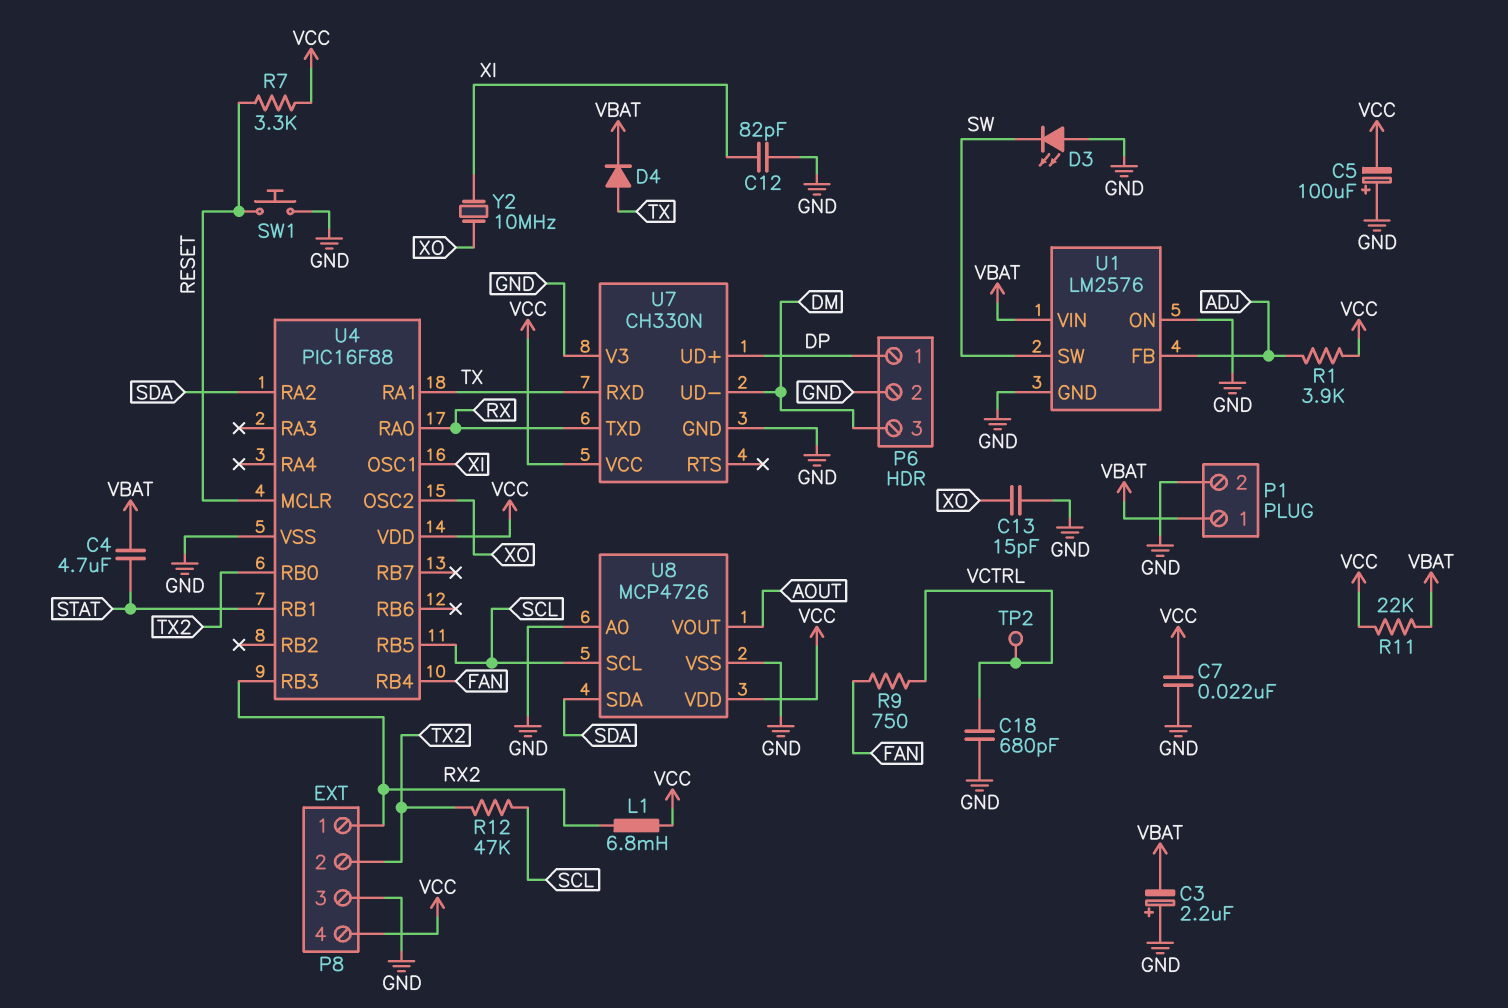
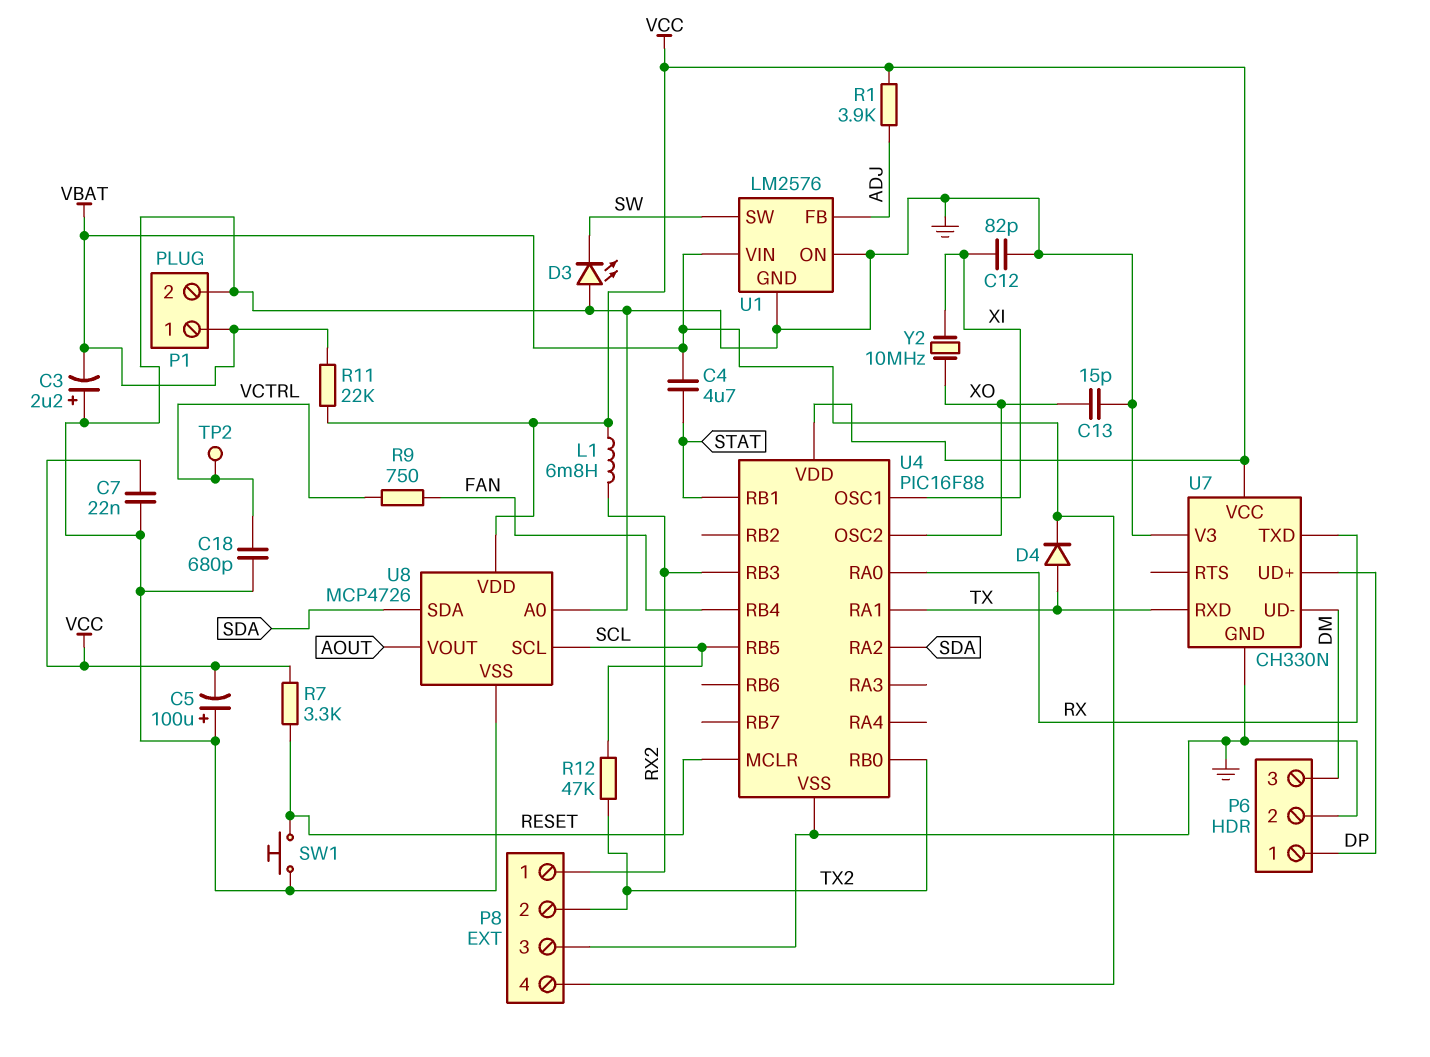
P8 pin 4: VCC -> VBAT

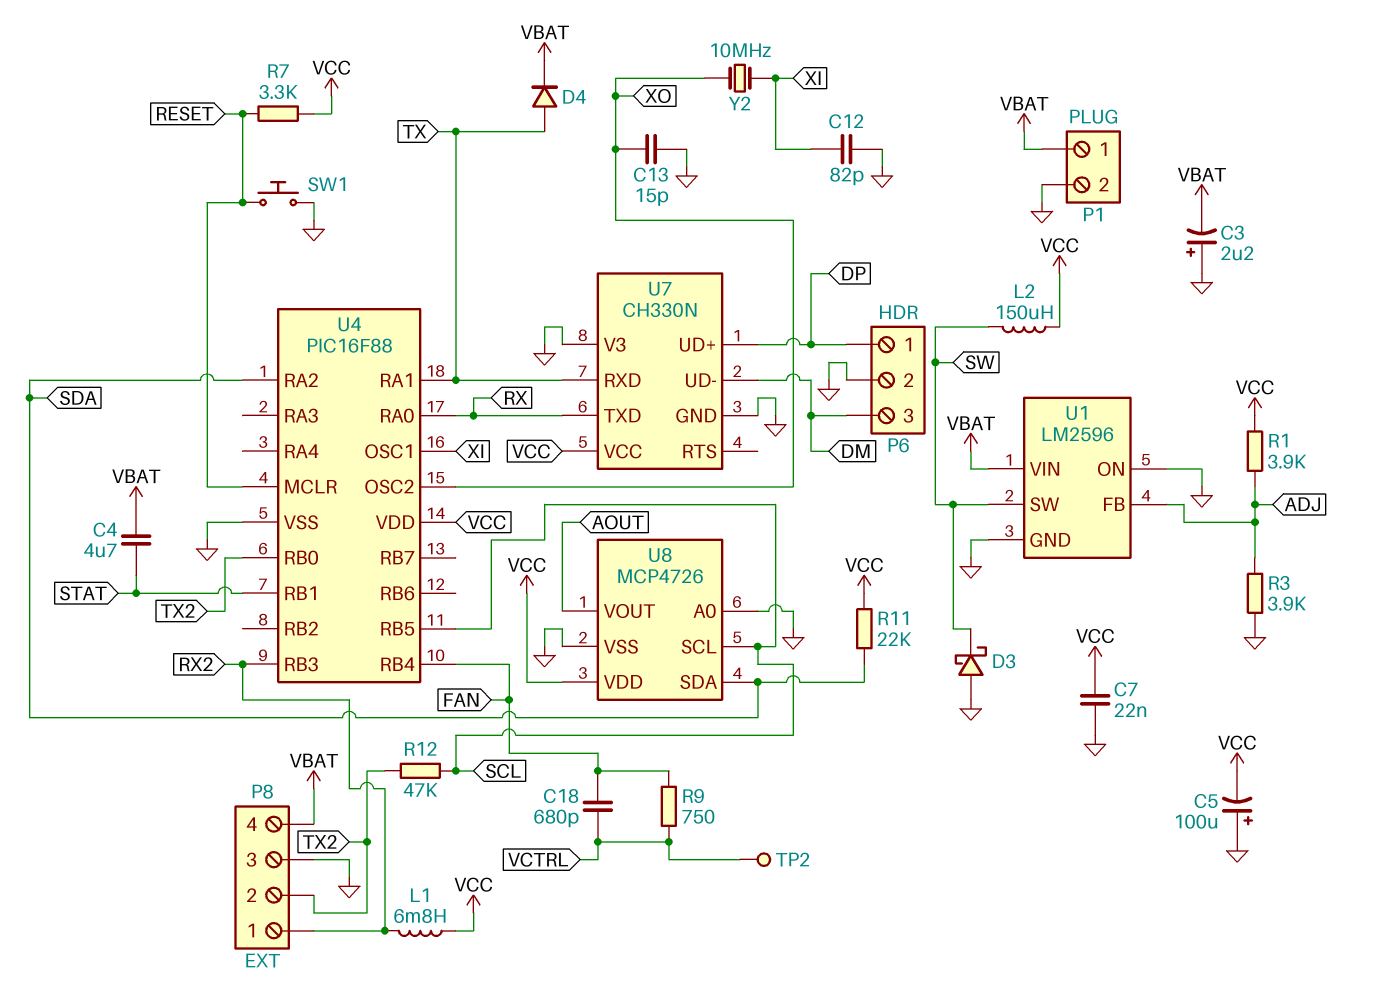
C18: 680pF (GND, VCTRL) -> 680pF (FAN, VCTRL)
D3: LED (A GND, K SW) -> schottky (A GND, K SW)
L2: none -> 150uH (SW, VCC)
R3: none -> 3.9k (ADJ, GND)
R11: 22k (VBAT, VCC) -> 22k (SDA, VCC)
U1: LM2576 -> LM2596

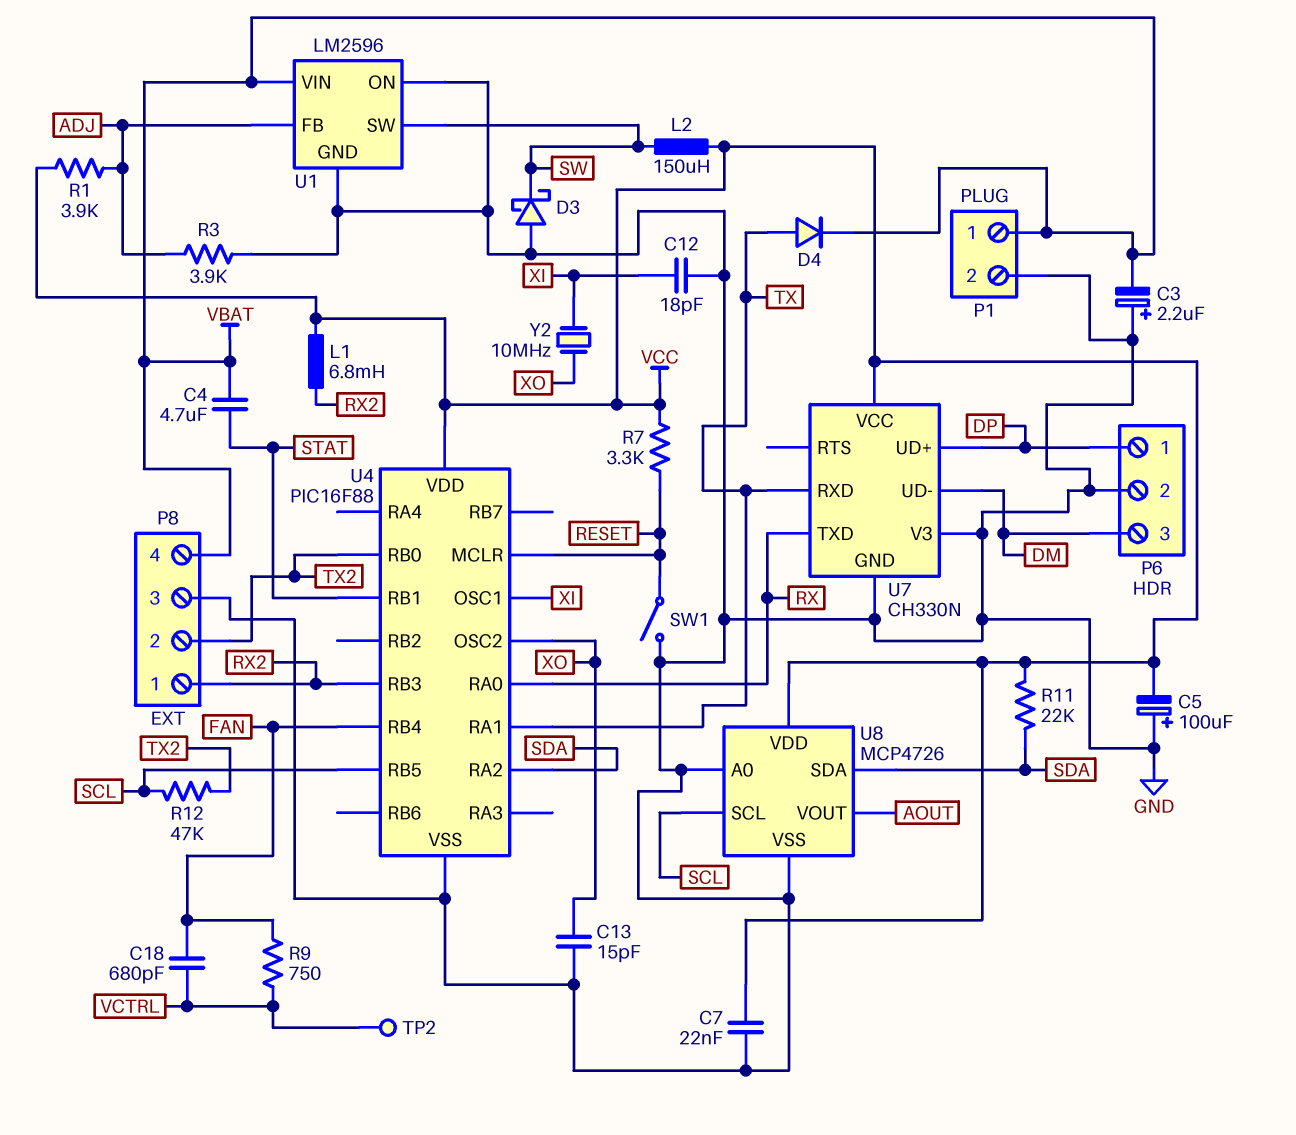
C12: 82pF (GND, XI) -> 18pF (GND, XI)
SW1: button (GND, RESET) -> switch (GND, RESET)

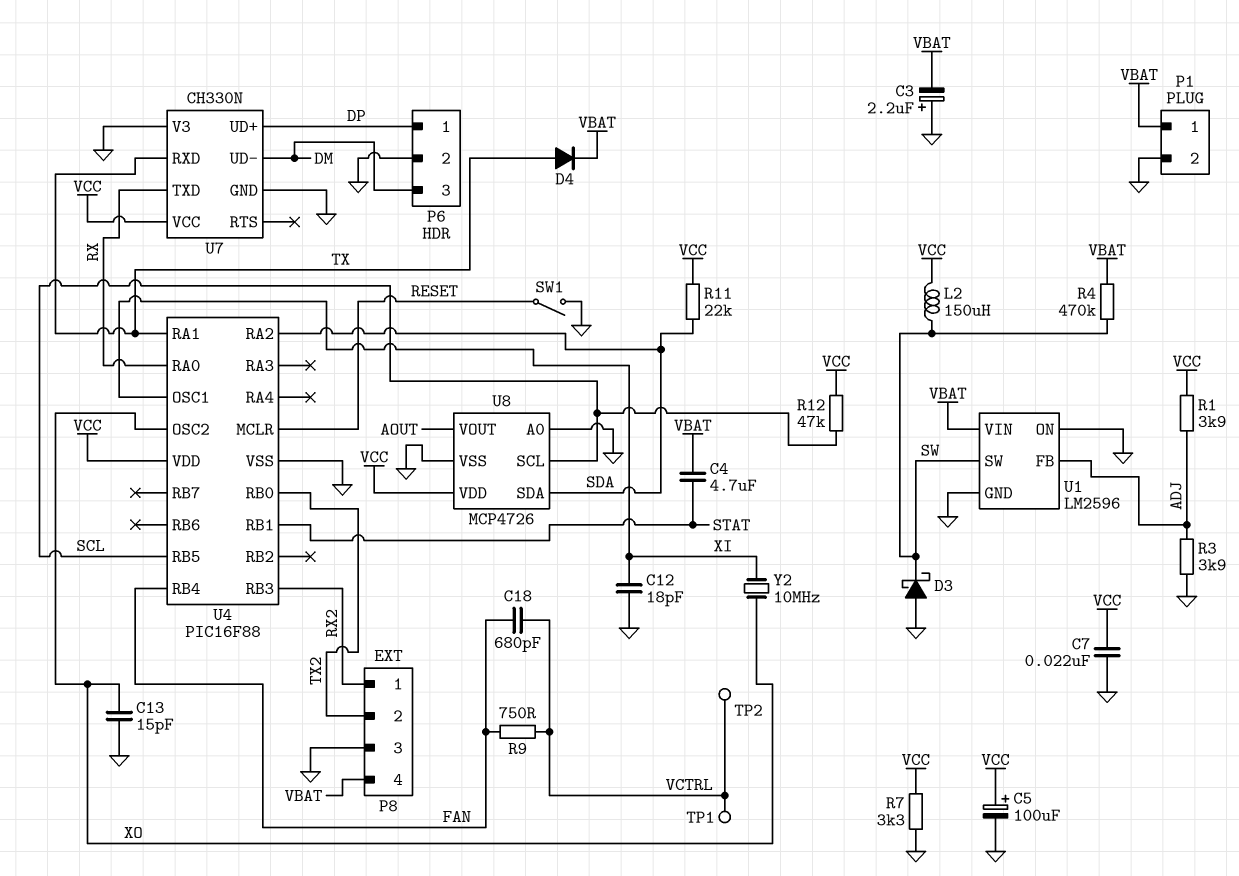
C5: 100uF (plus GND, minus VCC) -> 100uF (plus VCC, minus GND)
L1: 6.8mH (RX2, VCC) -> none
R4: none -> 470k (SW, VBAT)
R7: 3.3k (RESET, VCC) -> 3.3k (GND, VCC)
R12: 47k (SCL, TX2) -> 47k (SCL, VCC)
TP1: none -> test point (VCTRL)

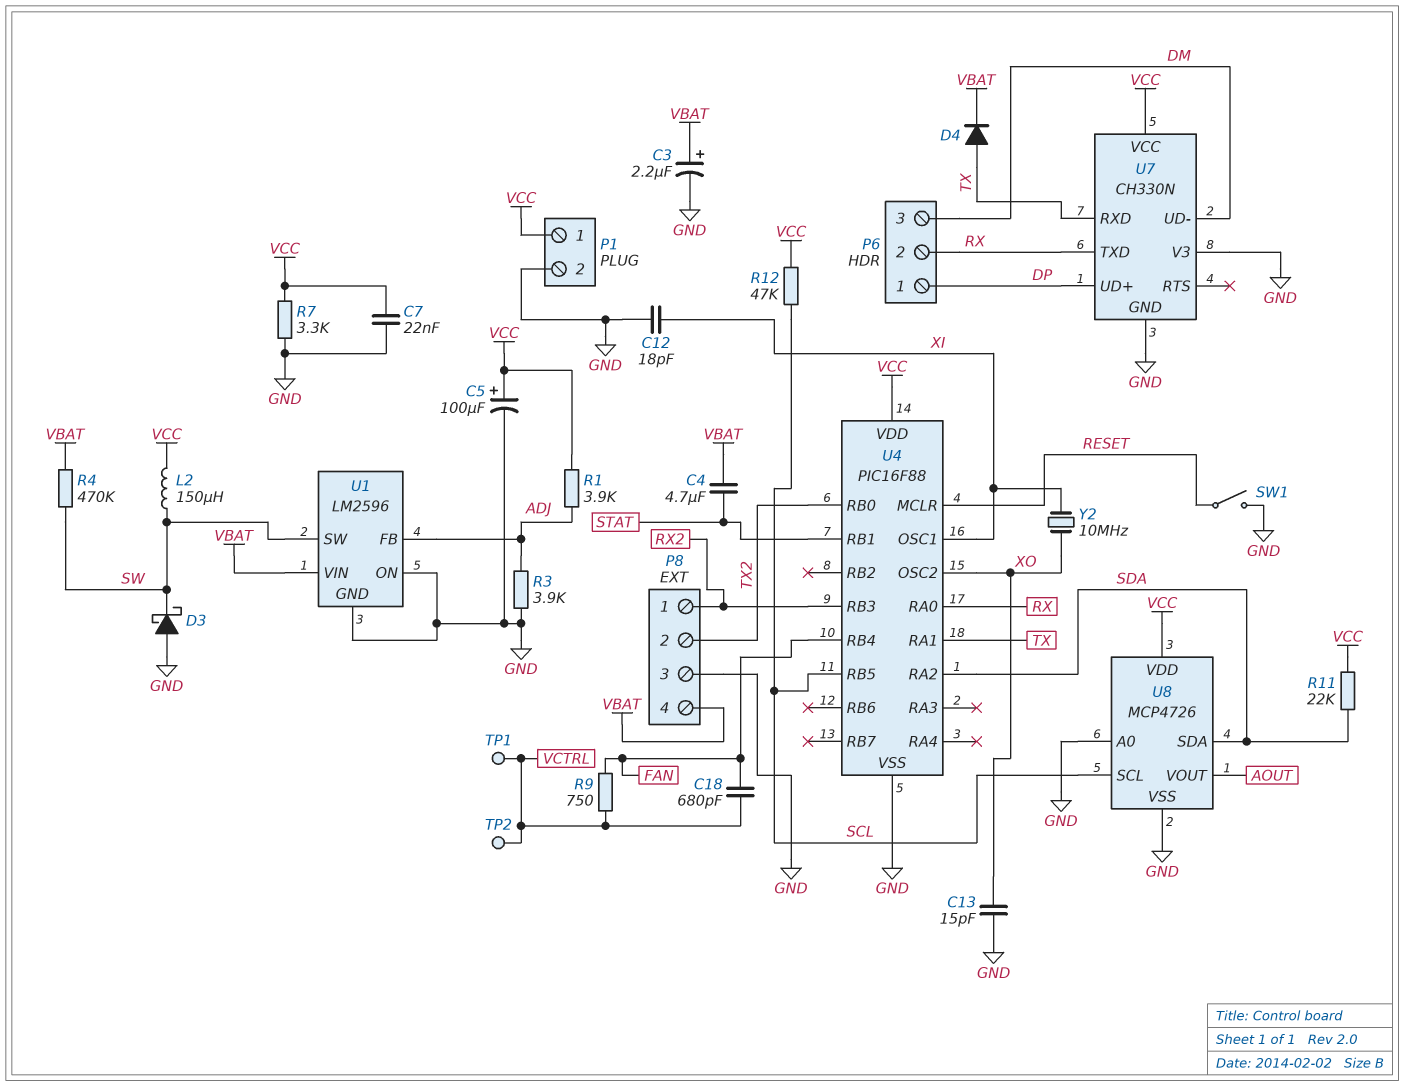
C3: 2.2uF (plus GND, minus VBAT) -> 2.2uF (plus VBAT, minus GND)
P1 pin 1: VBAT -> VCC
P6 pin 2: GND -> RX

